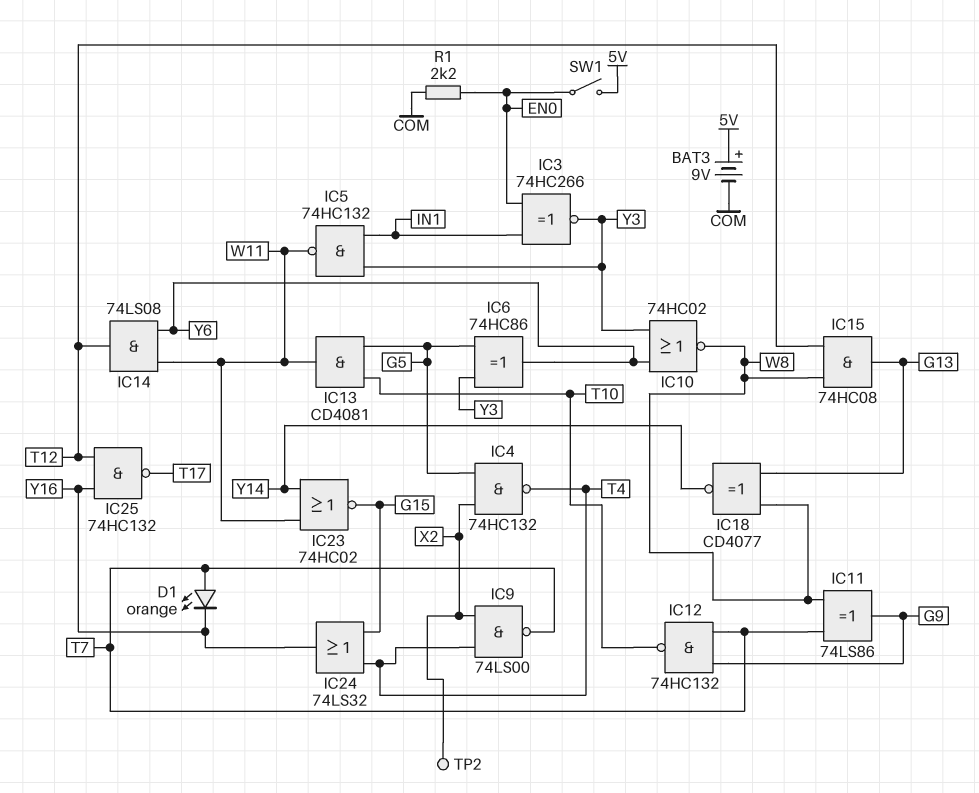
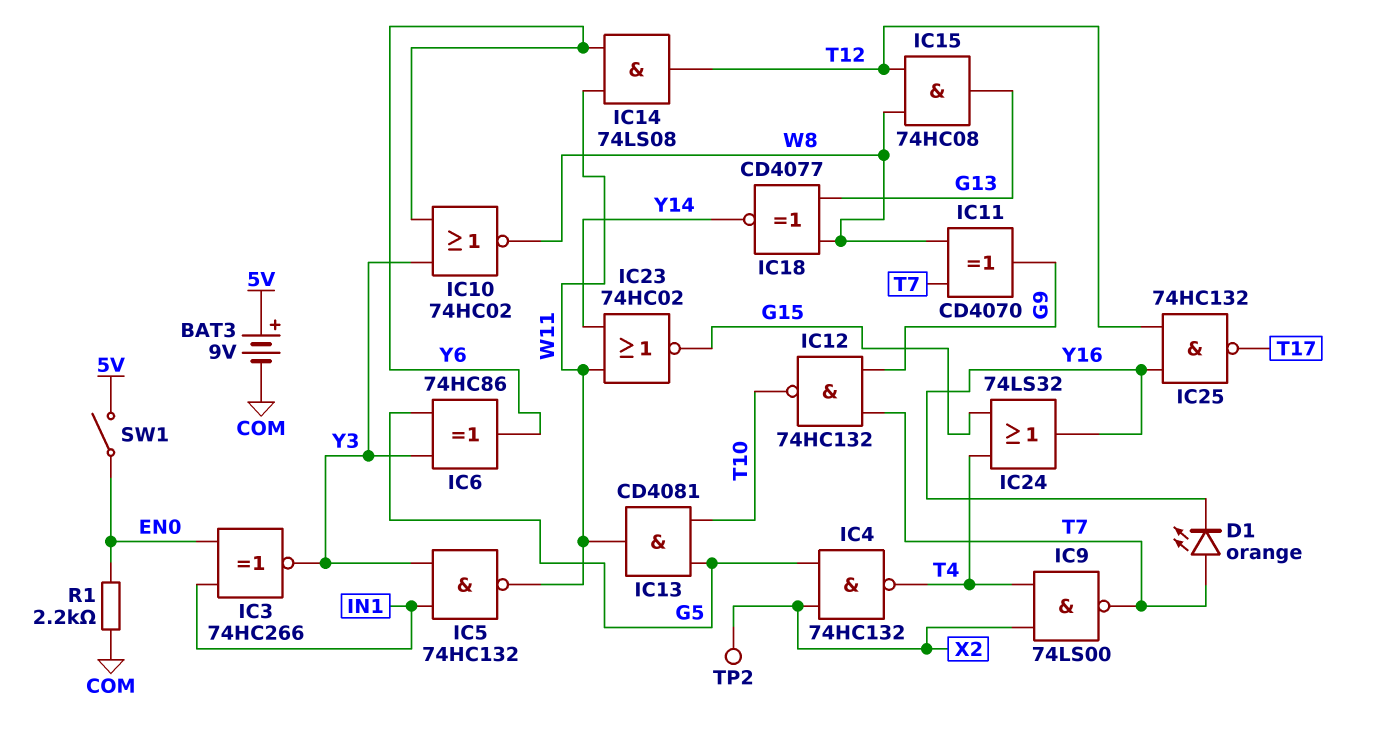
IC11: XOR 74LS86 (in T7, in W8, out G9) -> XOR CD4070 (in T7, in W8, out G9)

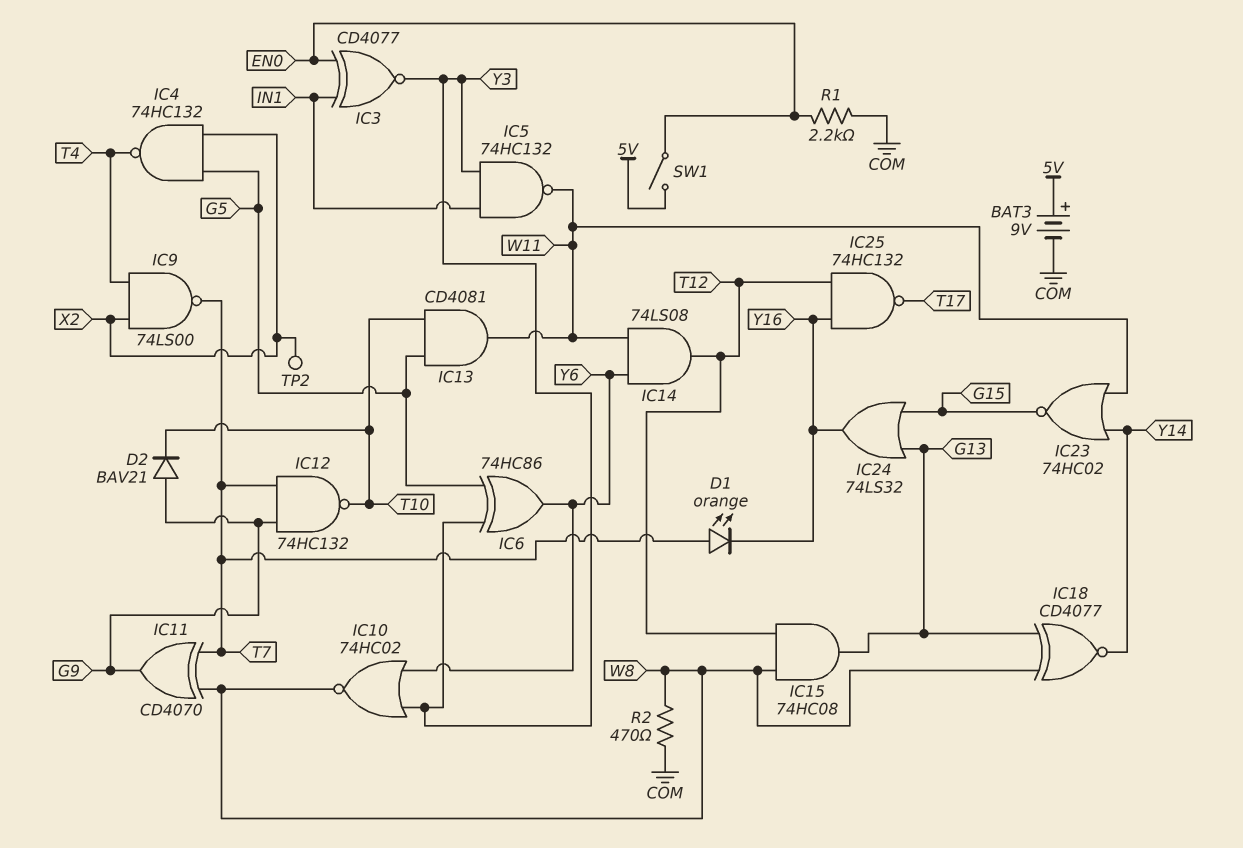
D2: none -> diode BAV21 (A G9, K T10)
IC3: XNOR 74HC266 (in EN0, in IN1, out Y3) -> XNOR CD4077 (in EN0, in IN1, out Y3)
IC24: OR 74LS32 (in G15, in T4, out Y16) -> OR 74LS32 (in G13, in G15, out Y16)
R2: none -> 470 (COM, W8)

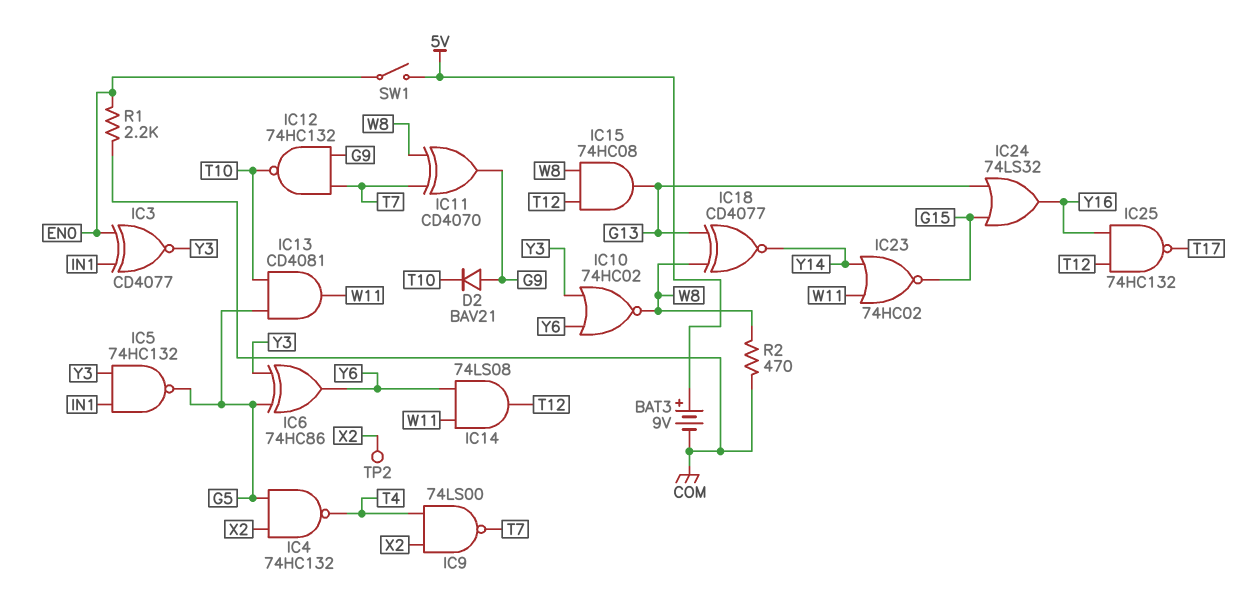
D1: LED orange (A T7, K Y16) -> none
IC5: NAND 74HC132 (in IN1, in Y3, out W11) -> NAND 74HC132 (in IN1, in Y3, out G5)

